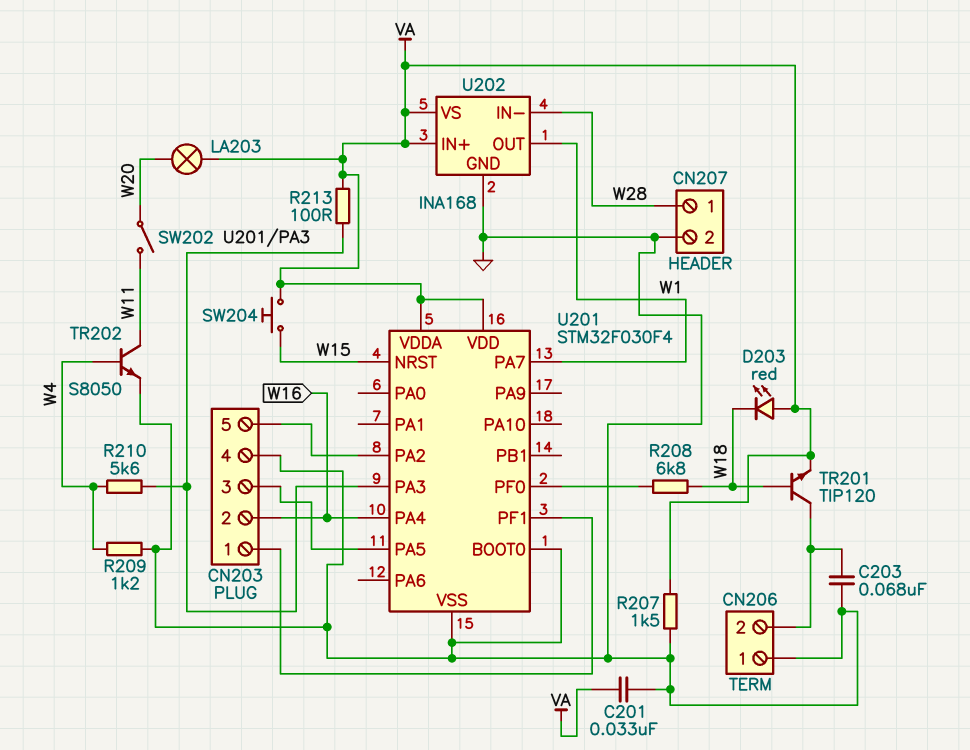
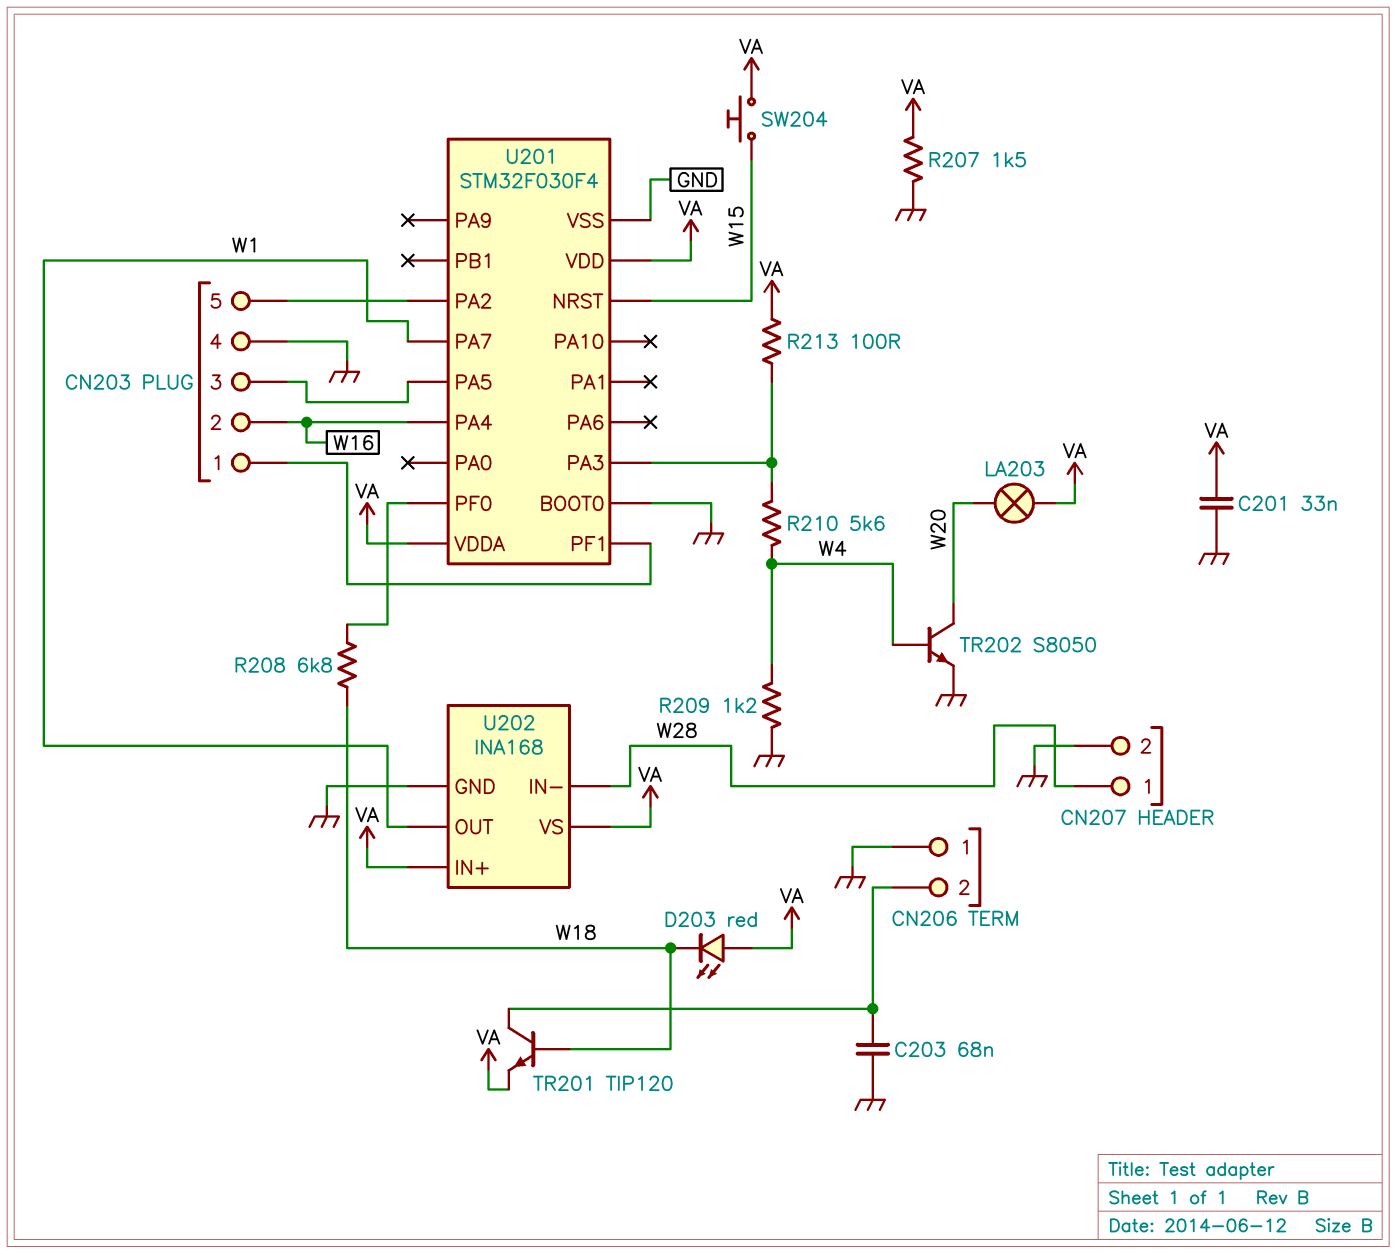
SW202: switch (W11, W20) -> none
TR202: NPN S8050 (B W4, C W11, E GND) -> NPN S8050 (B W4, C W20, E GND)

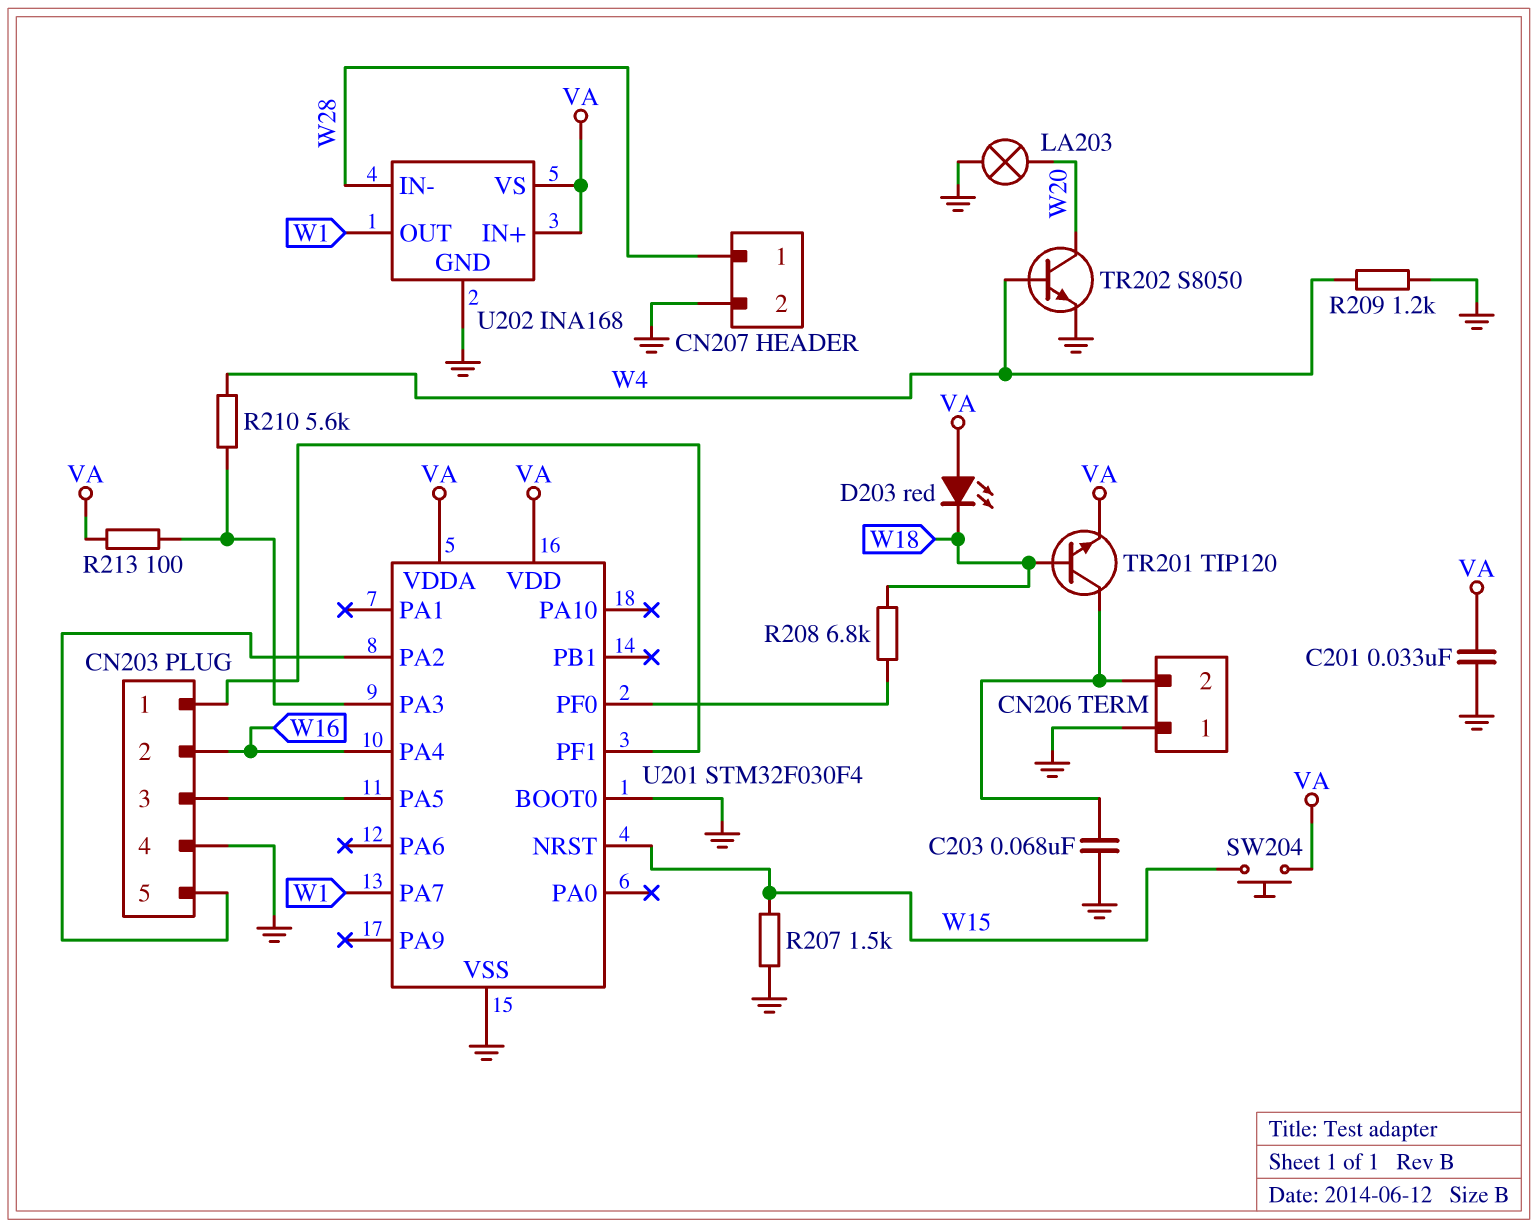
LA203: lamp (VA, W20) -> lamp (GND, W20)
R207: 1.5k (GND, VA) -> 1.5k (GND, W15)

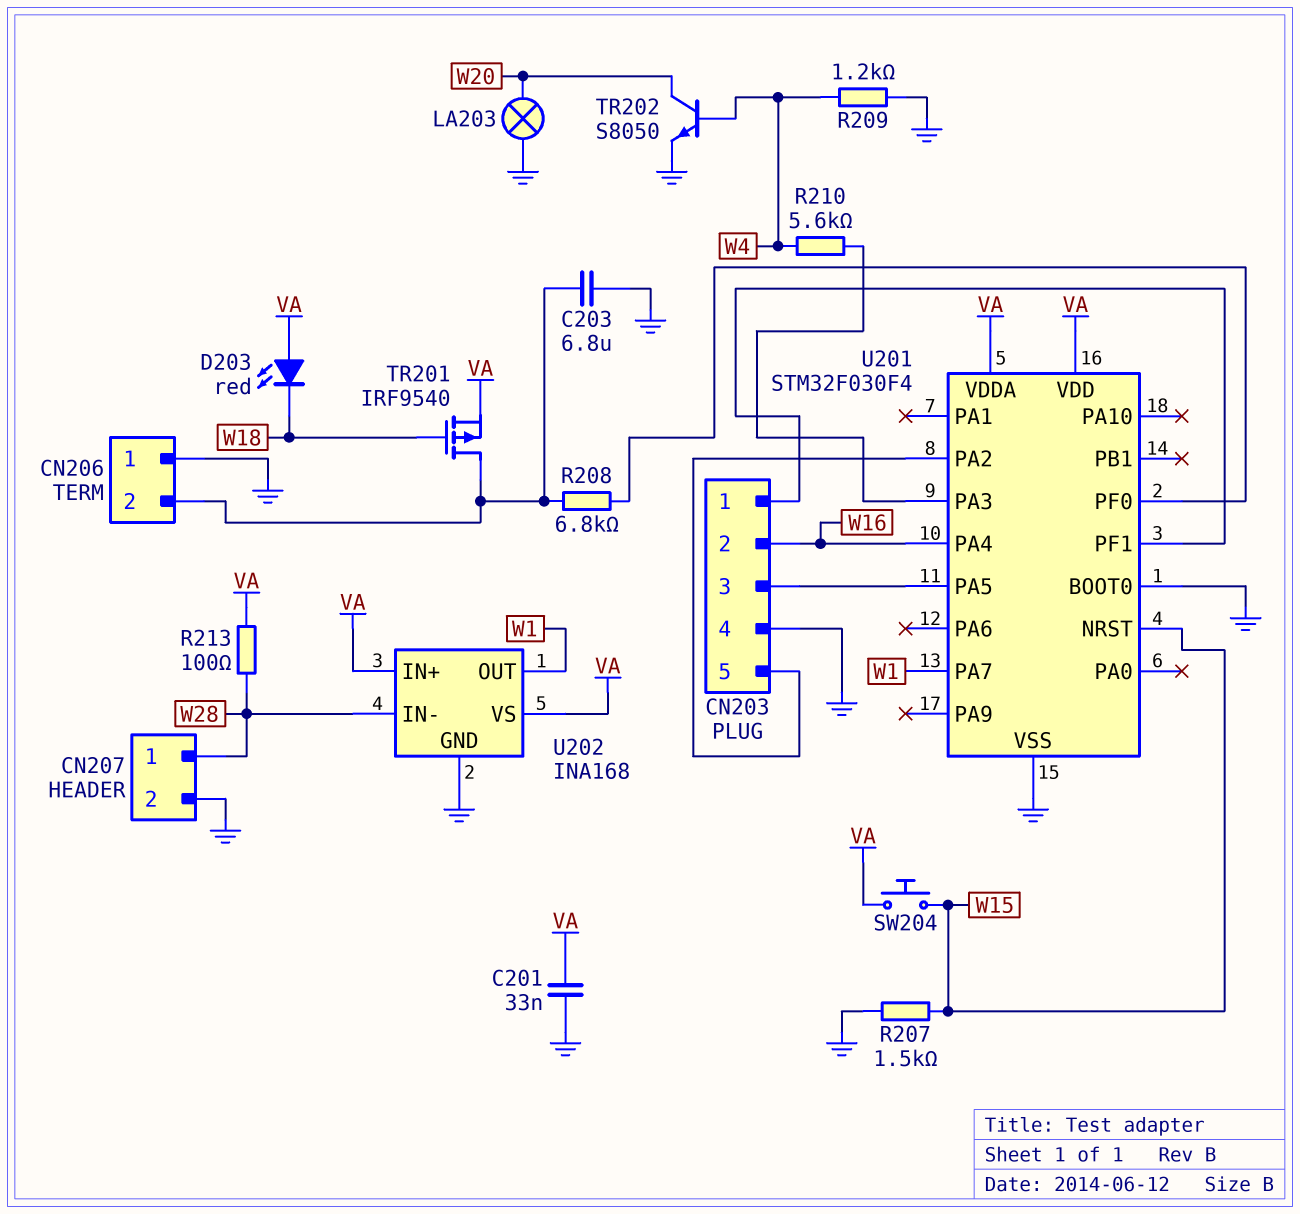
C203: 68nF (CN206/2, GND) -> 6.8uF (CN206/2, GND)
R208: 6.8k (U201/PF0, W18) -> 6.8k (CN206/2, U201/PF0)
R213: 100 (U201/PA3, VA) -> 100 (VA, W28)
TR201: NPN TIP120 (B W18, C CN206/2, E VA) -> PMOS IRF9540 (G W18, D CN206/2, S VA)

